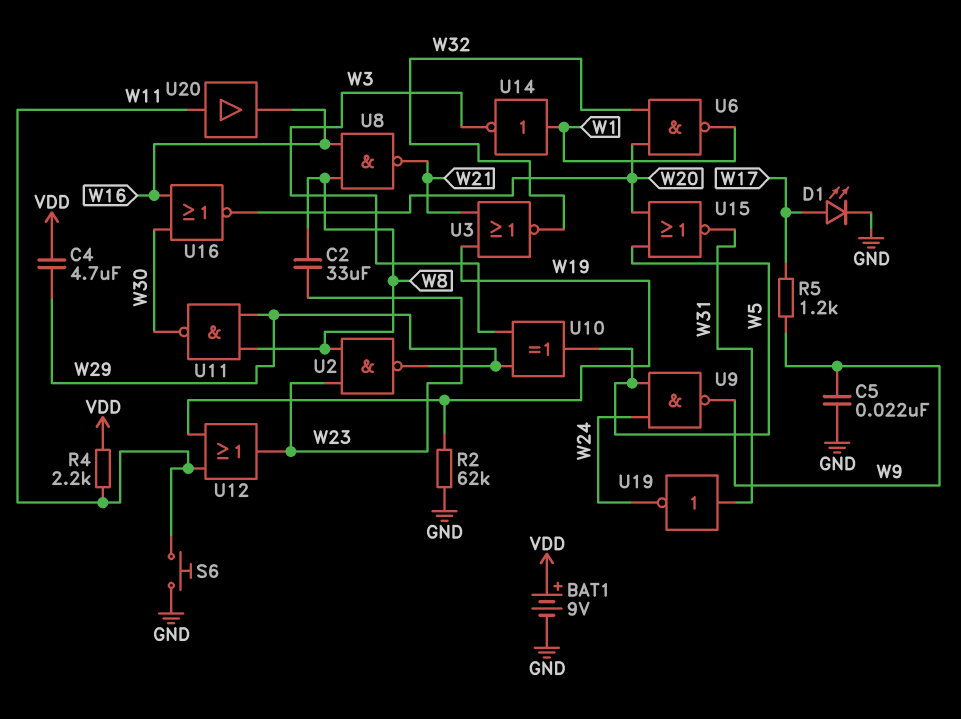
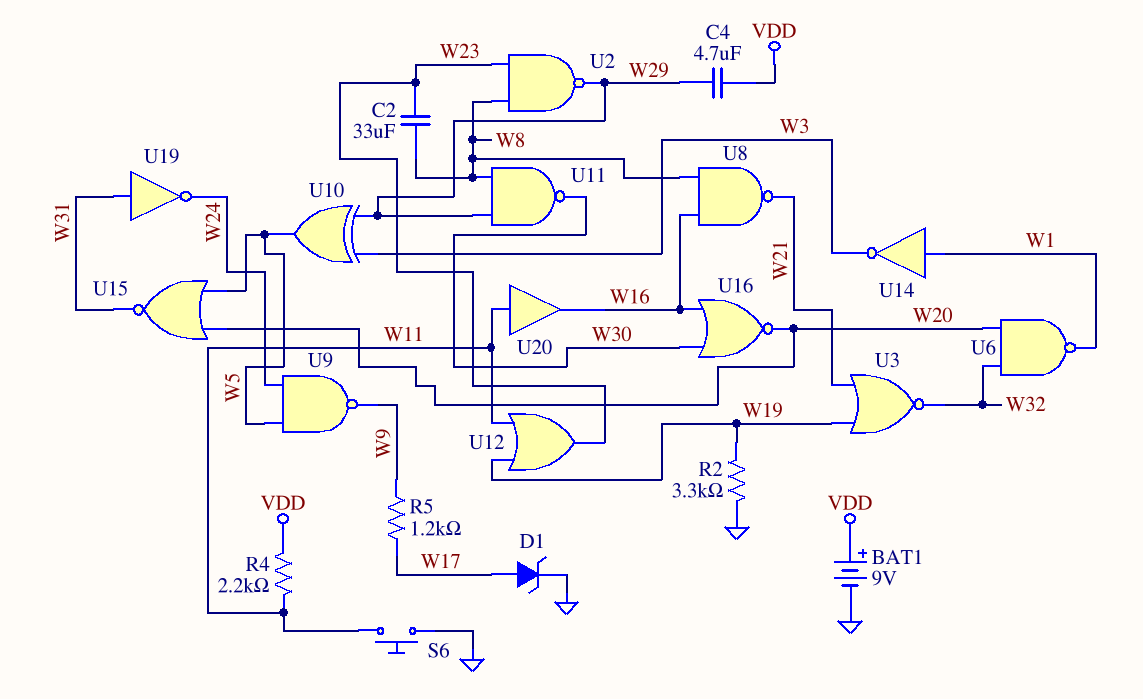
C5: 22nF (GND, W9) -> none
D1: LED (A W17, K GND) -> zener (A W17, K GND)
R2: 62k (GND, W19) -> 3.3k (GND, W19)

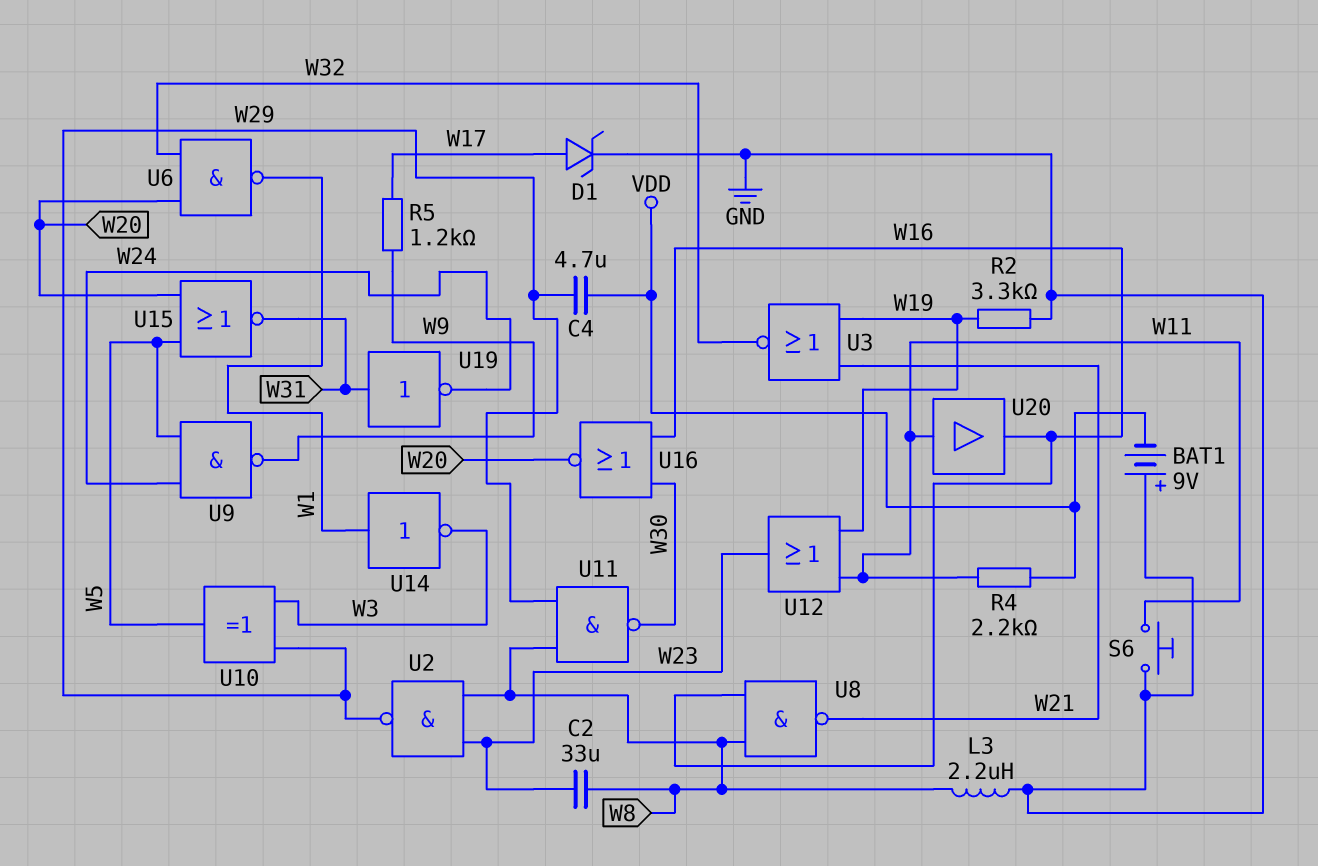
BAT1: 9V (plus VDD, minus GND) -> 9V (plus GND, minus VDD)
L3: none -> 2.2uH (GND, W8)

